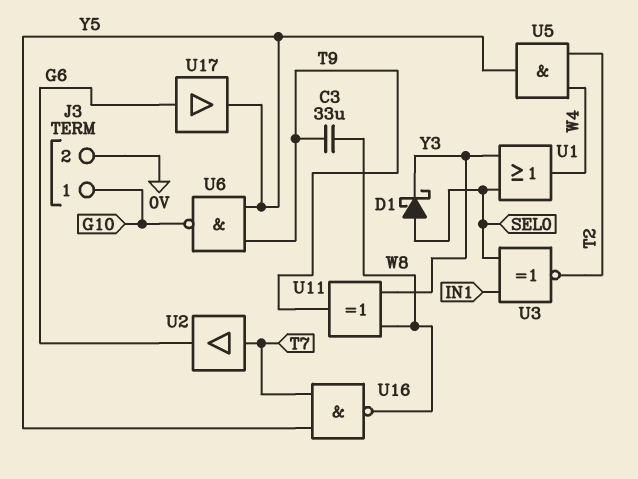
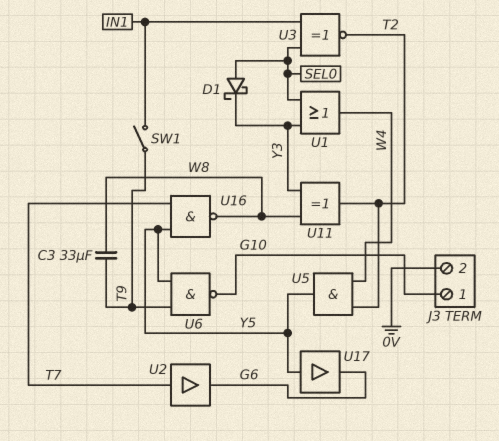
SW1: none -> switch (IN1, T9)
U11: XOR (in W8, in Y3, out T9) -> XOR (in W8, in Y3, out T2)
U17: buffer (in G6, out Y5) -> buffer (in Y5, out G6)

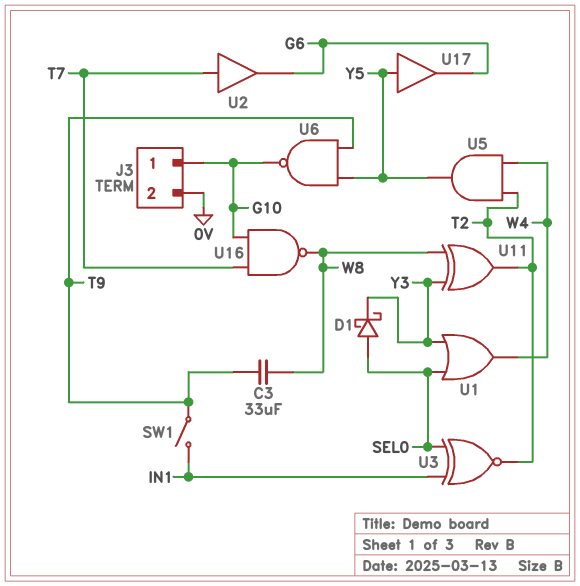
U16: NAND (in T7, in Y5, out W8) -> NAND (in G10, in T7, out W8)

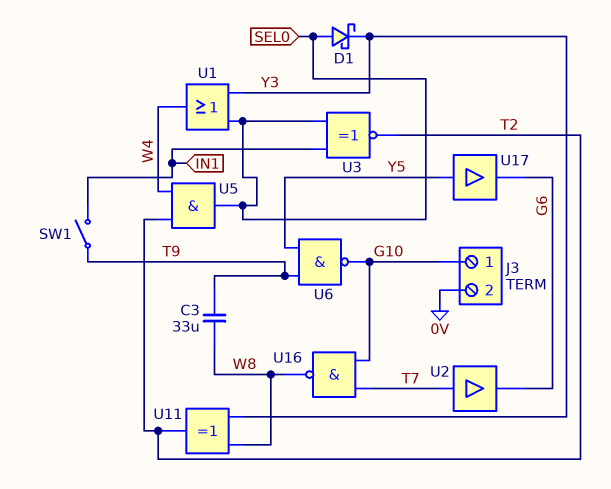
U5: AND (in T2, in W4, out Y5) -> AND (in T2, in W4, out SEL0)

